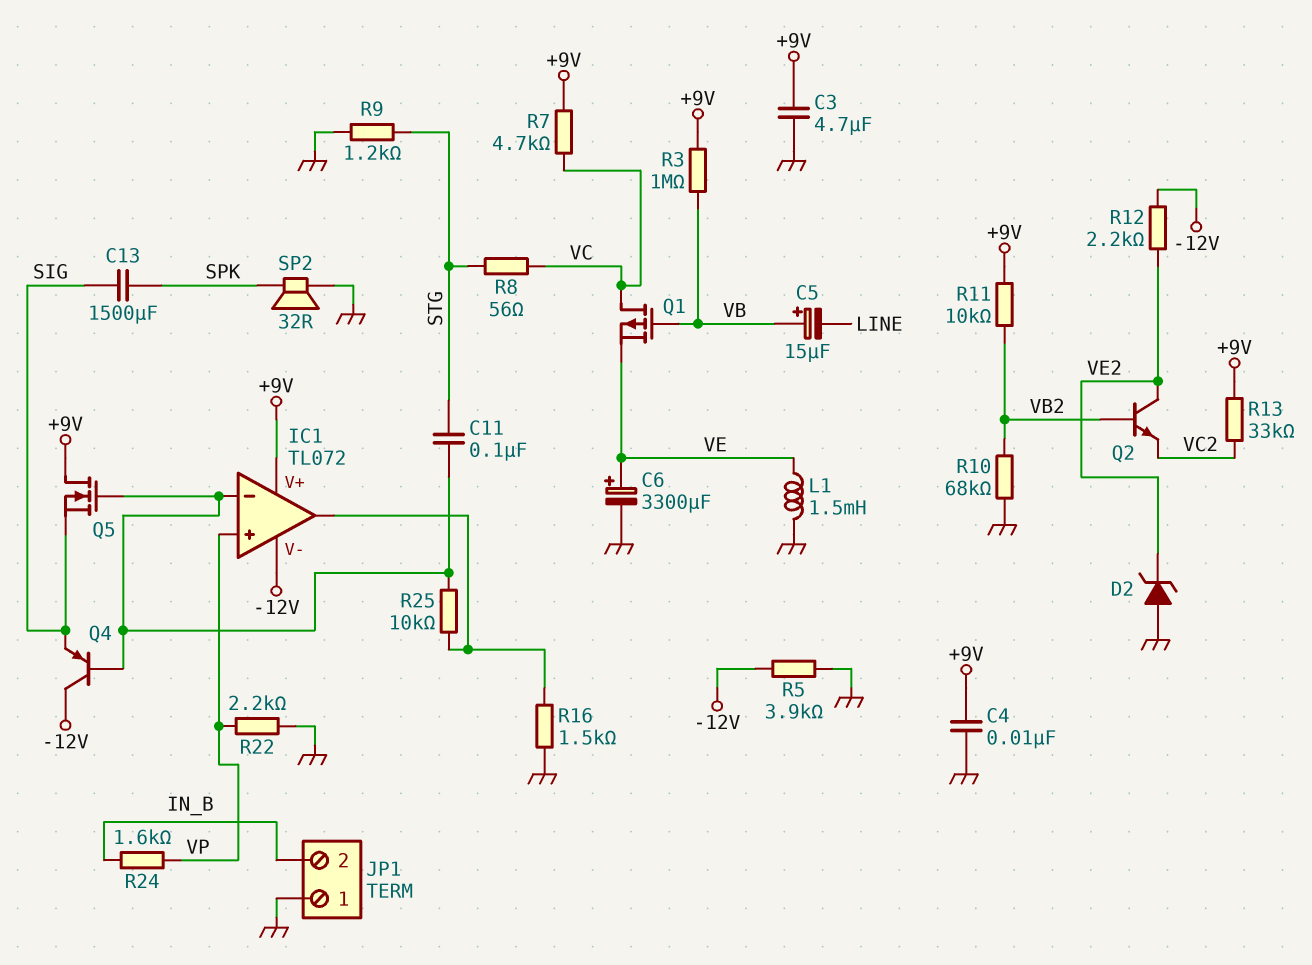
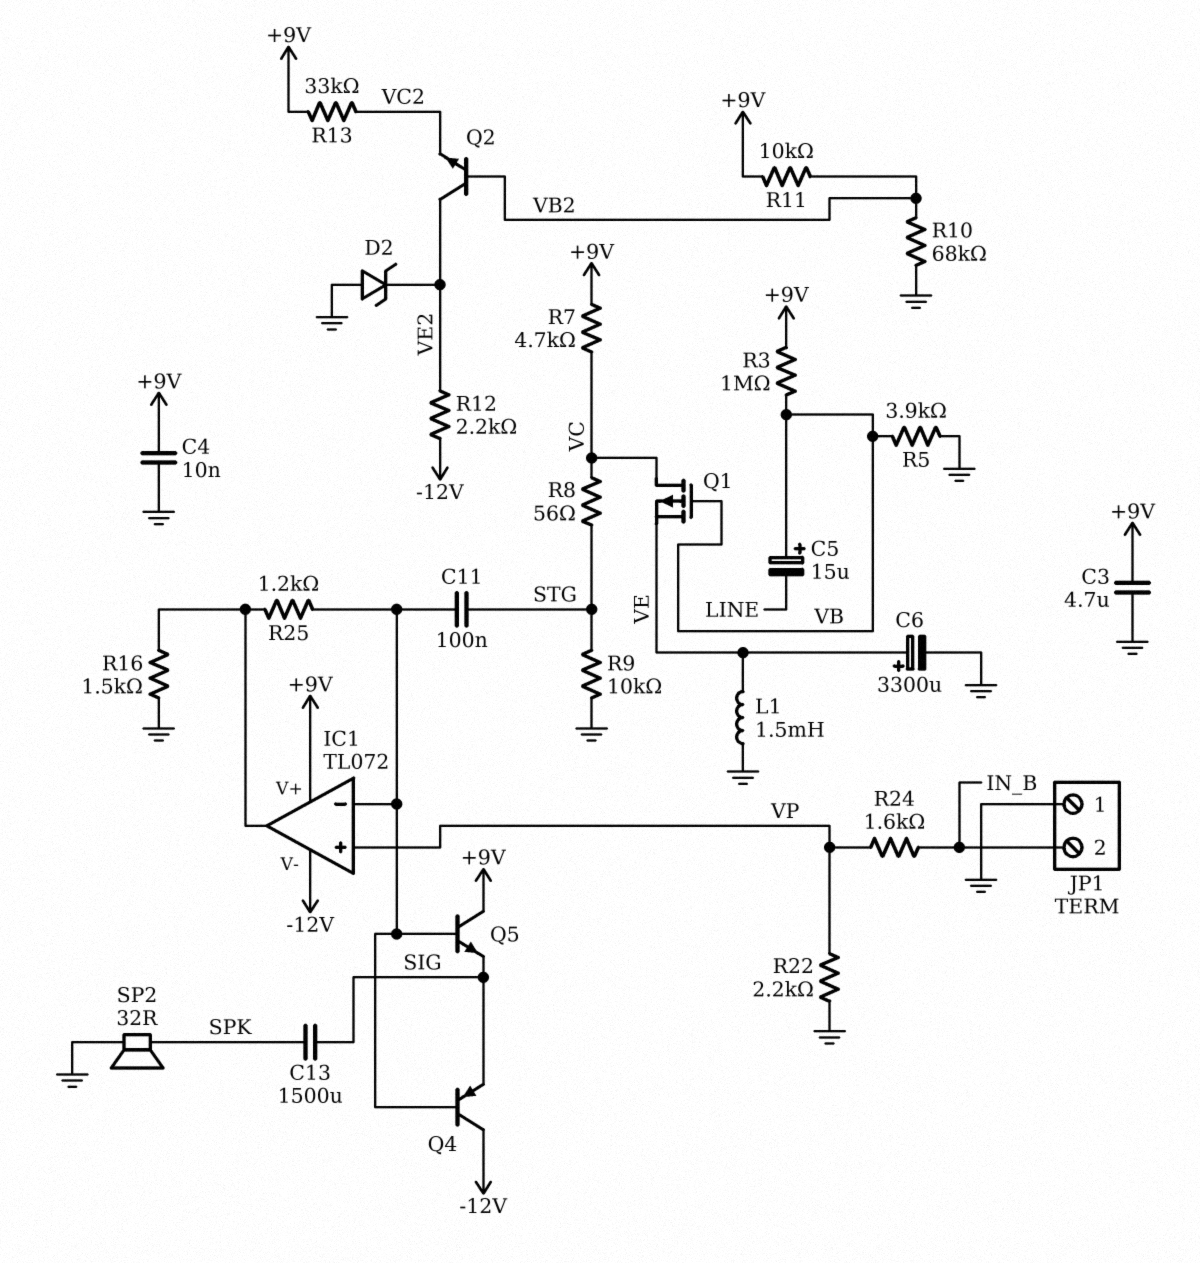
Q5: NMOS (G IC1/in-, D +9V, S SIG) -> NPN (B IC1/in-, C +9V, E SIG)
R5: 3.9k (-12V, GND) -> 3.9k (GND, VB)
R9: 1.2k (GND, STG) -> 10k (GND, STG)
R25: 10k (IC1/in-, IC1/out) -> 1.2k (IC1/in-, IC1/out)

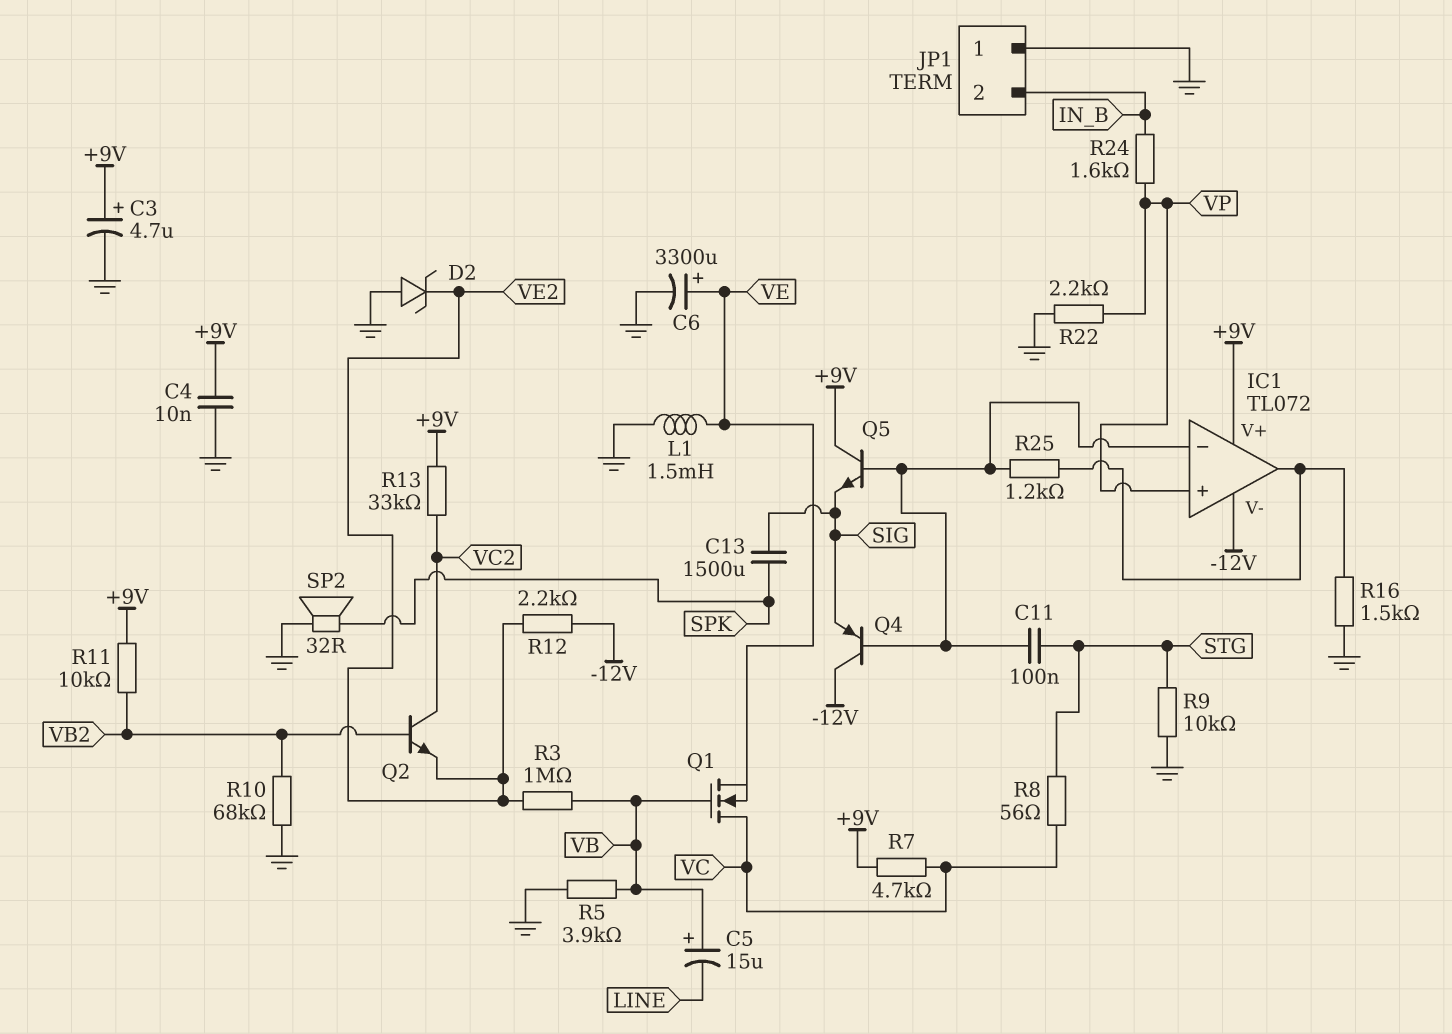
C3: 4.7uF (+9V, GND) -> 4.7uF (plus +9V, minus GND)
Q1: PMOS (G VB, D VC, S VE) -> NMOS (G VB, D VC, S VE)
Q2: NPN (B VB2, C VE2, E VC2) -> NPN (B VB2, C VC2, E VE2)
R3: 1M (+9V, VB) -> 1M (VB, VE2)

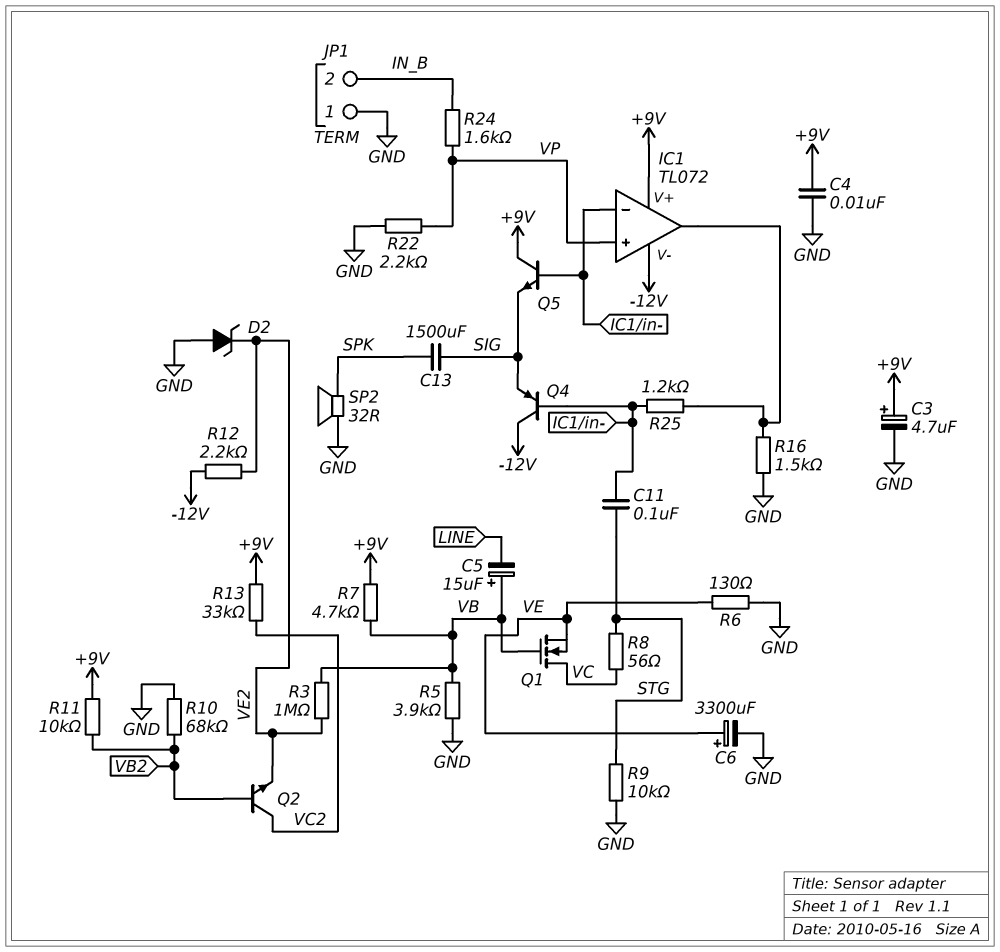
L1: 1.5mH (GND, VE) -> none
R6: none -> 130 (GND, VE)
R7: 4.7k (+9V, VC) -> 4.7k (+9V, VB)

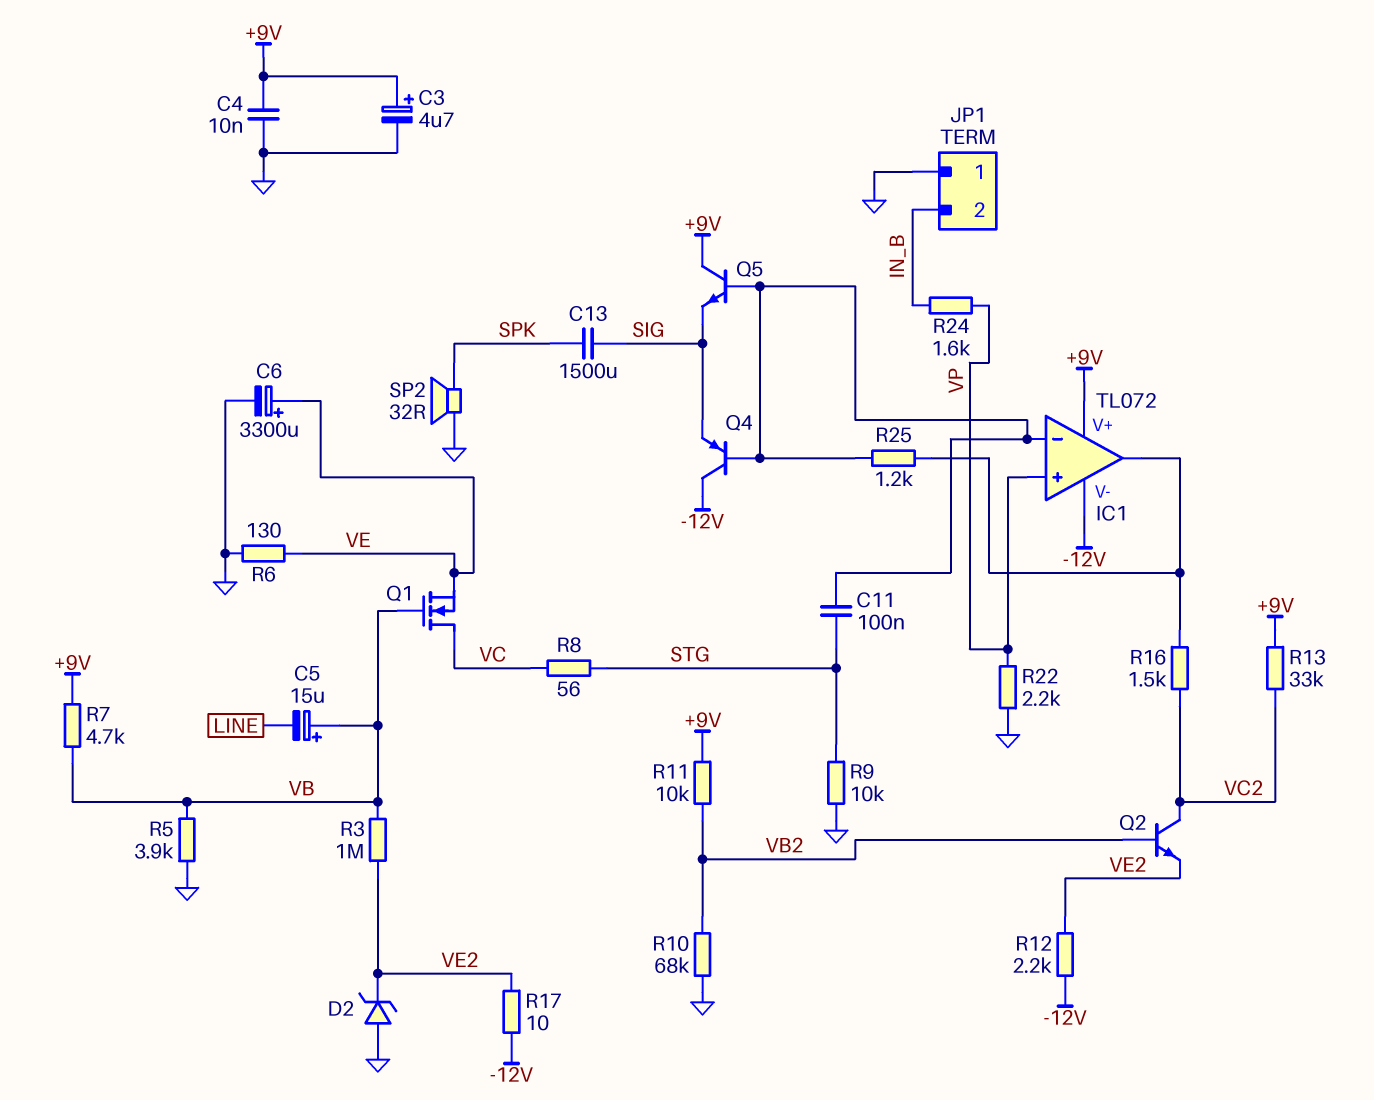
R16: 1.5k (GND, IC1/out) -> 1.5k (IC1/out, VC2)
R17: none -> 10 (-12V, VE2)

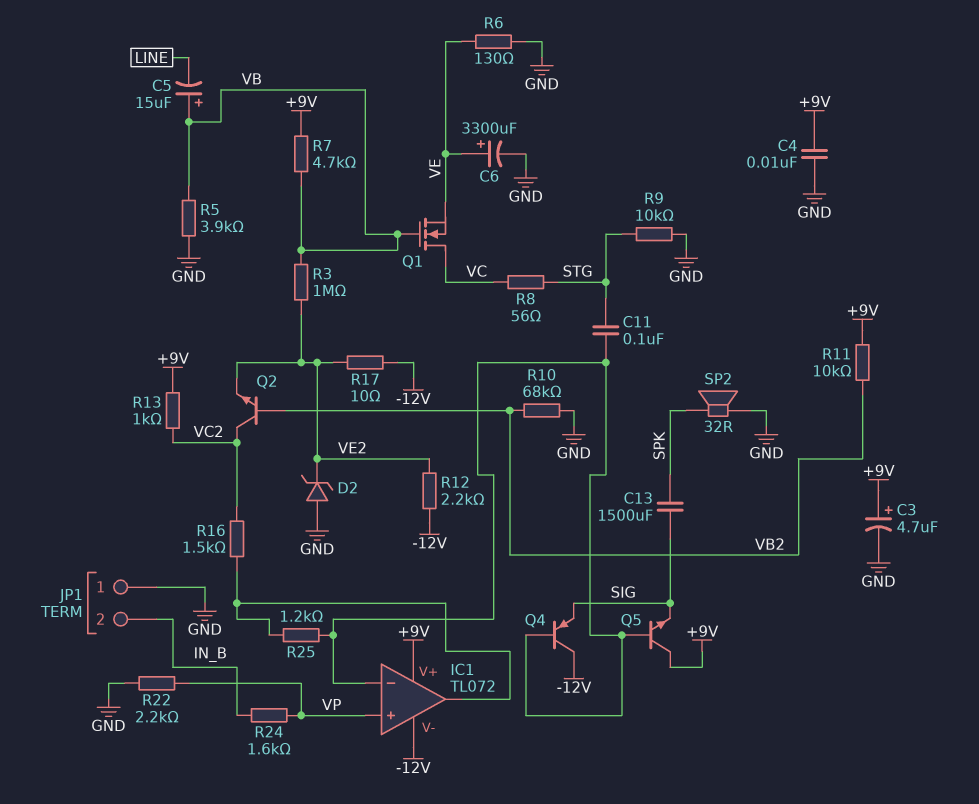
R13: 33k (+9V, VC2) -> 1k (+9V, VC2)

